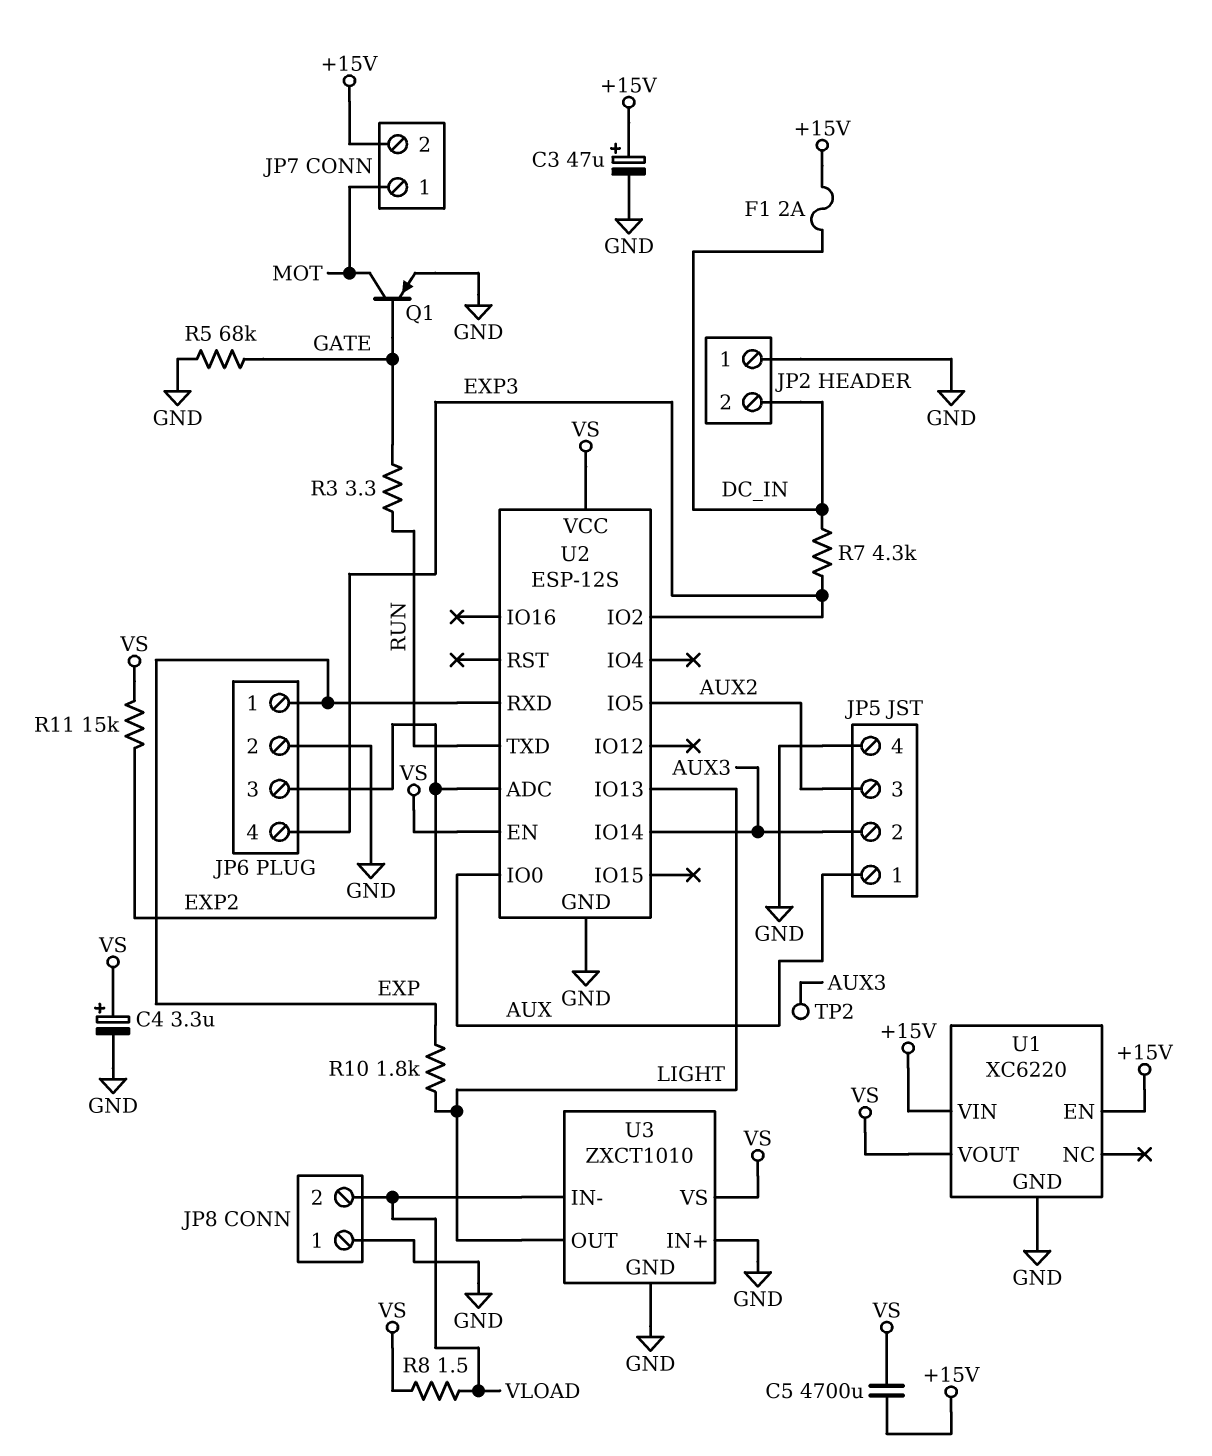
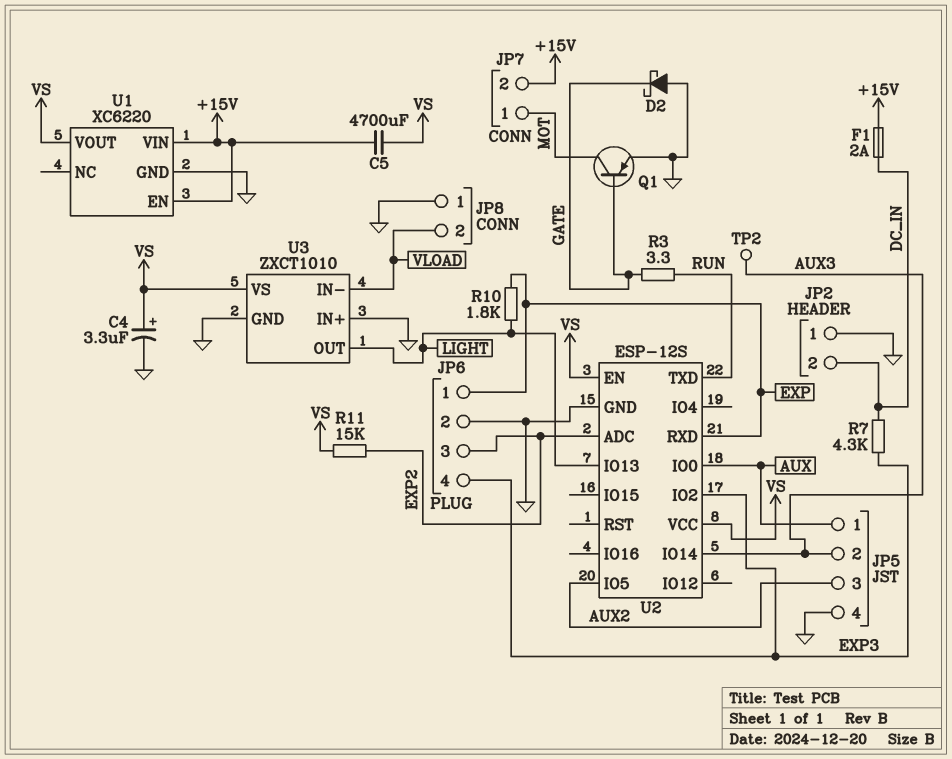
C3: 47uF (plus +15V, minus GND) -> none
D2: none -> schottky (A GND, K GATE)
R5: 68k (GATE, GND) -> none
R8: 1.5 (VLOAD, VS) -> none

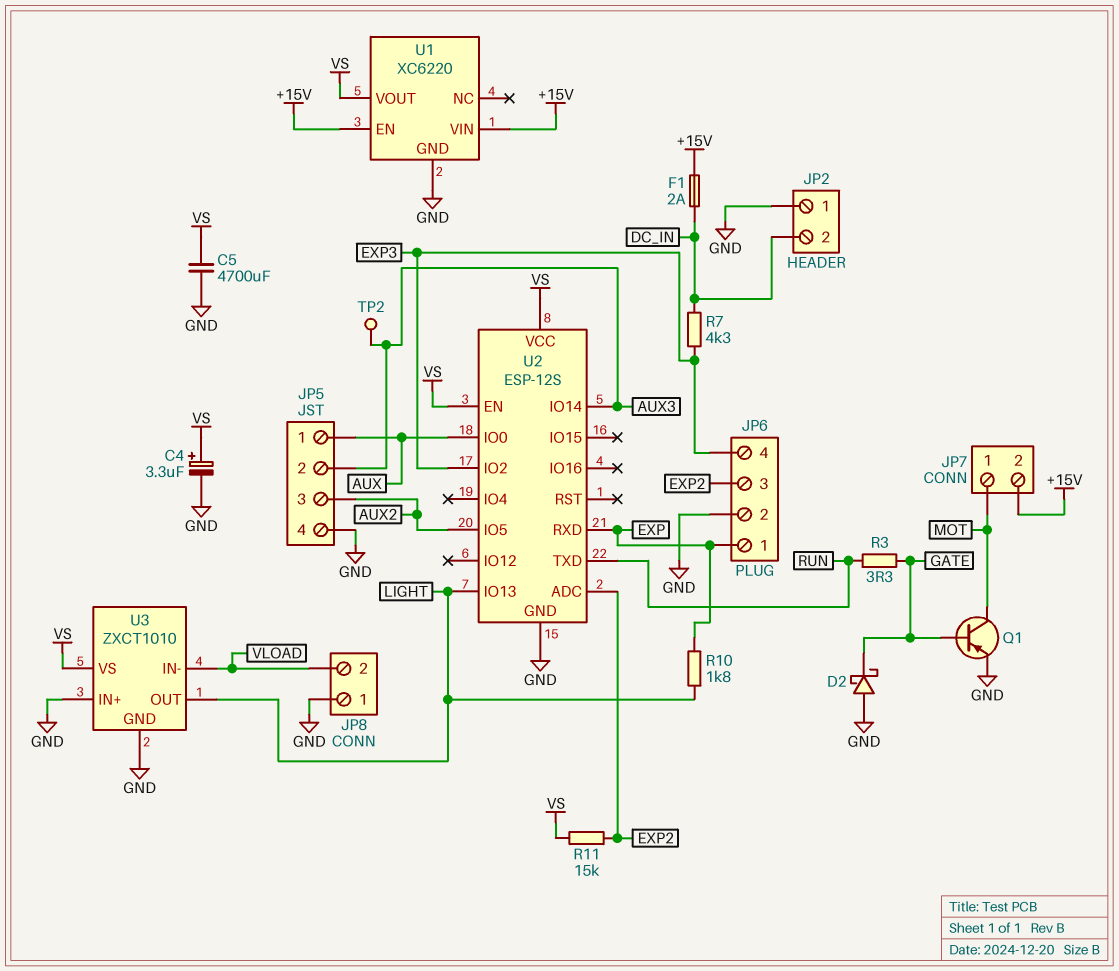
C5: 4700uF (+15V, VS) -> 4700uF (GND, VS)

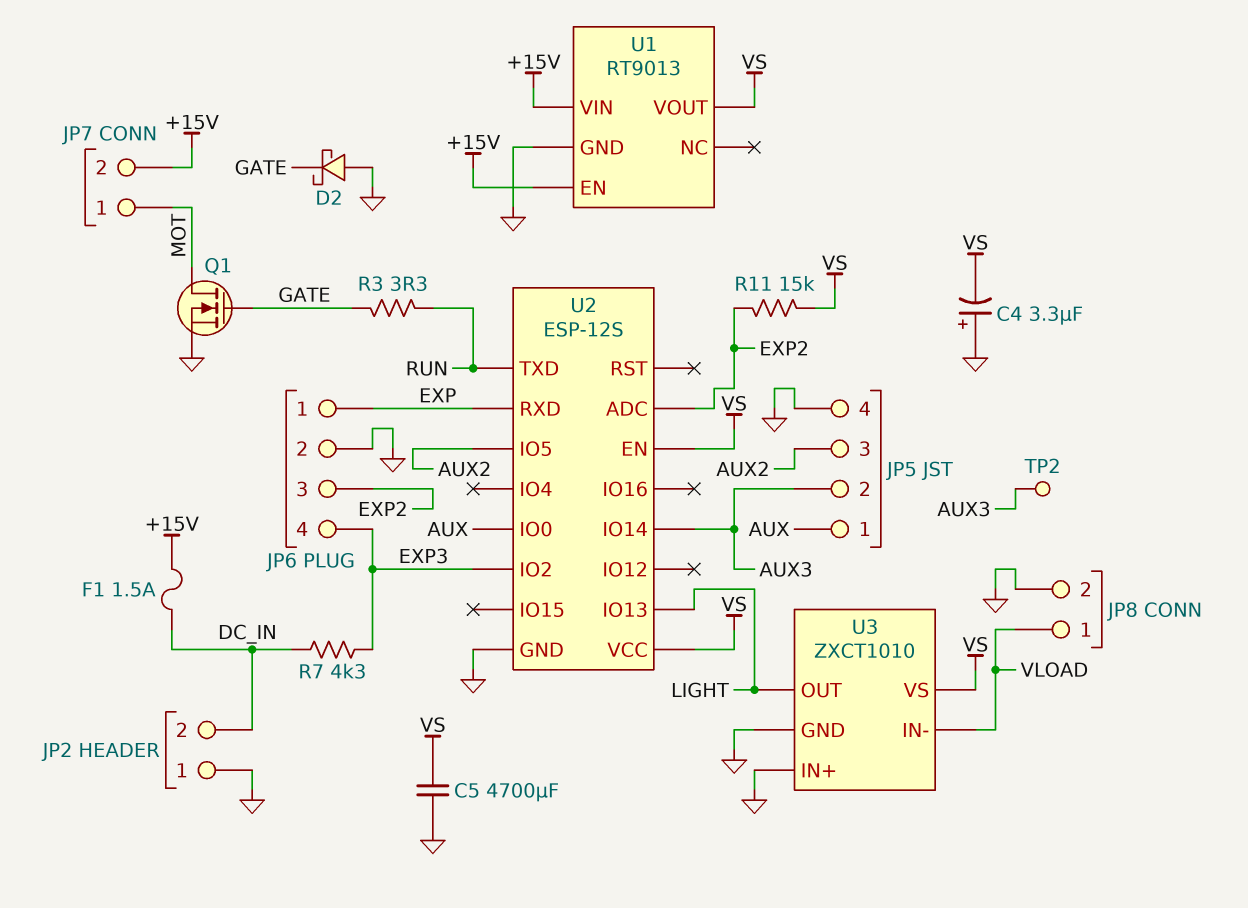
C4: 3.3uF (plus VS, minus GND) -> 3.3uF (plus GND, minus VS)
F1: 2A (+15V, DC_IN) -> 1.5A (+15V, DC_IN)
JP8 pin 1: GND -> VLOAD
JP8 pin 2: VLOAD -> GND
Q1: PNP (B GATE, C MOT, E GND) -> NMOS (G GATE, D MOT, S GND)
R10: 1.8k (EXP, LIGHT) -> none
U1: XC6220 -> RT9013

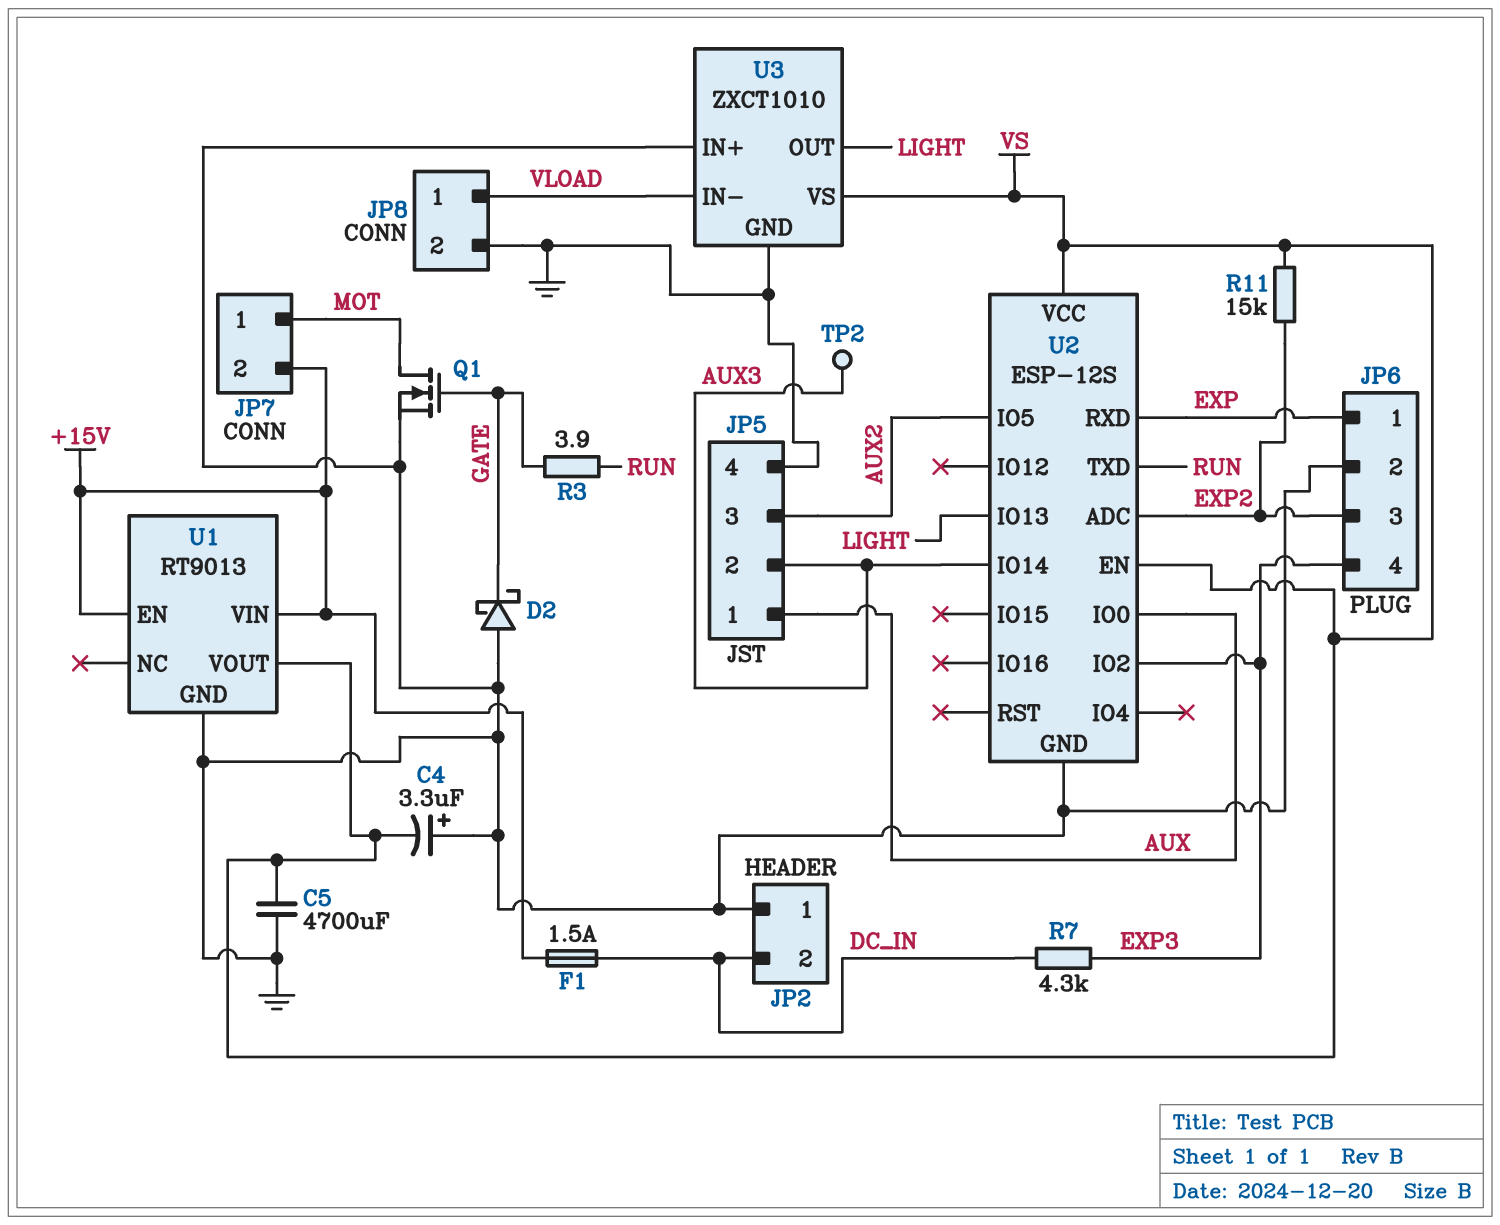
R3: 3.3 (GATE, RUN) -> 3.9 (GATE, RUN)

